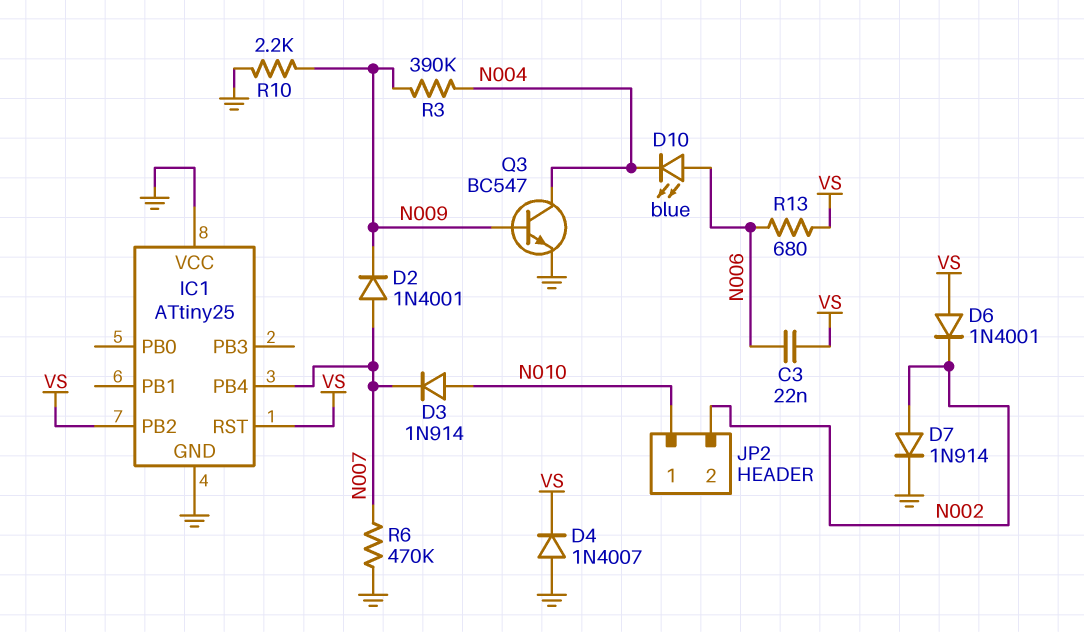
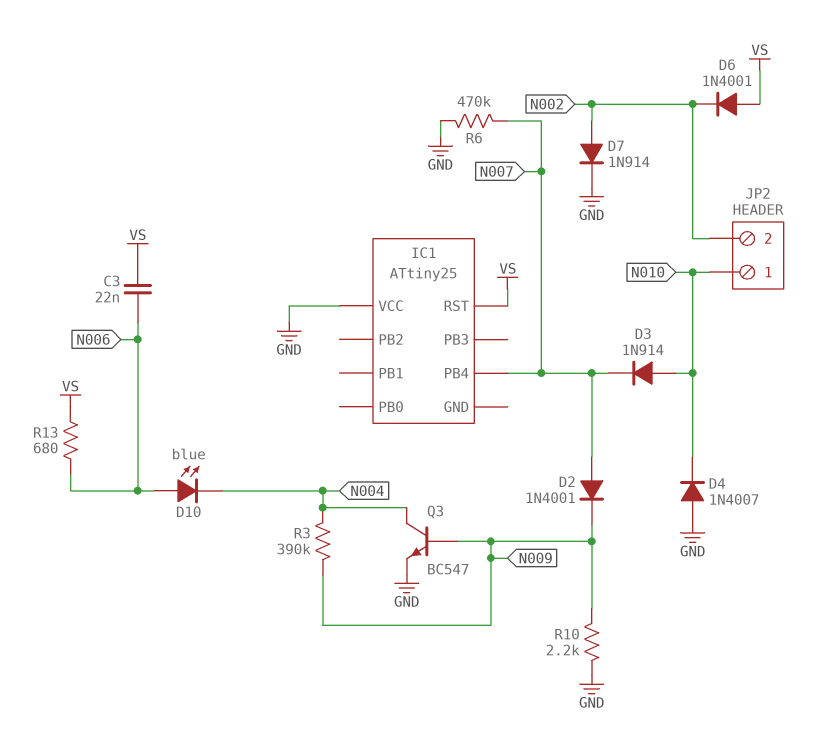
D4: diode 1N4007 (A GND, K VS) -> diode 1N4007 (A GND, K N010)
IC1 pin GND: GND -> none
IC1 pin PB2: VS -> none

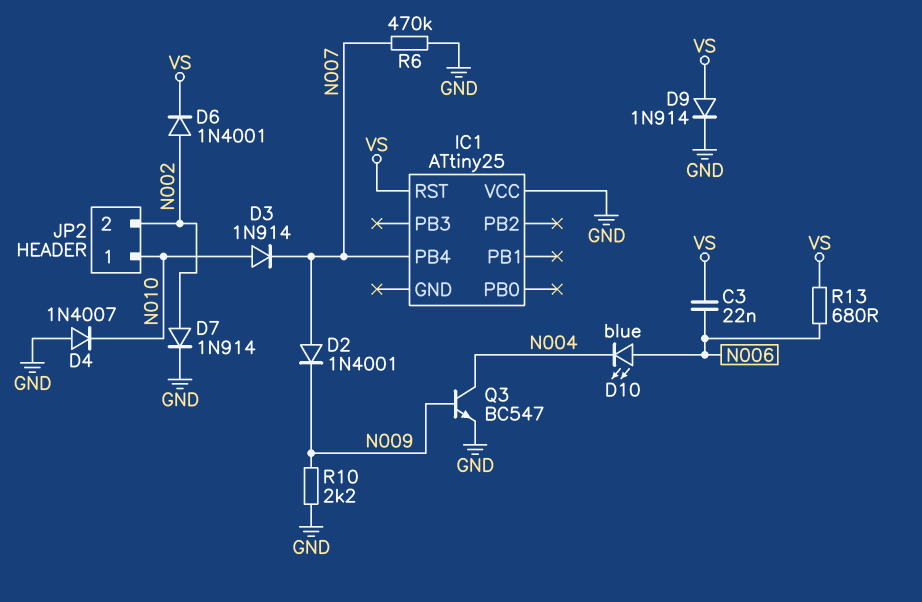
D6: diode 1N4001 (A VS, K N002) -> diode 1N4001 (A N002, K VS)
D9: none -> diode 1N914 (A VS, K GND)
R3: 390k (N004, N009) -> none

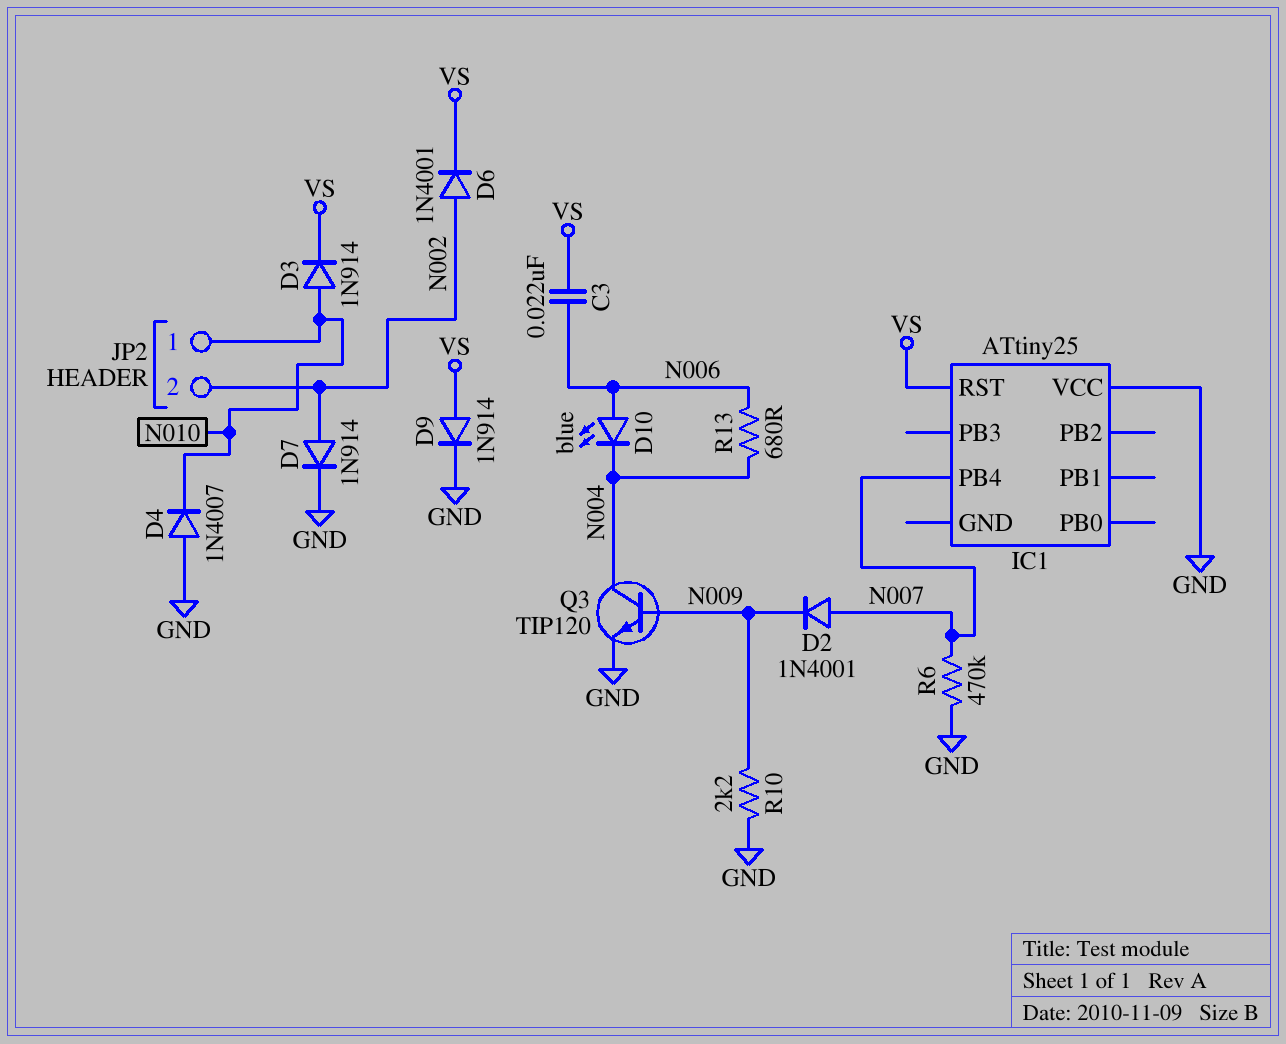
D3: diode 1N914 (A N010, K N007) -> diode 1N914 (A N010, K VS)
Q3: NPN BC547 (B N009, C N004, E GND) -> NPN TIP120 (B N009, C N004, E GND)
R13: 680 (N006, VS) -> 680 (N004, N006)

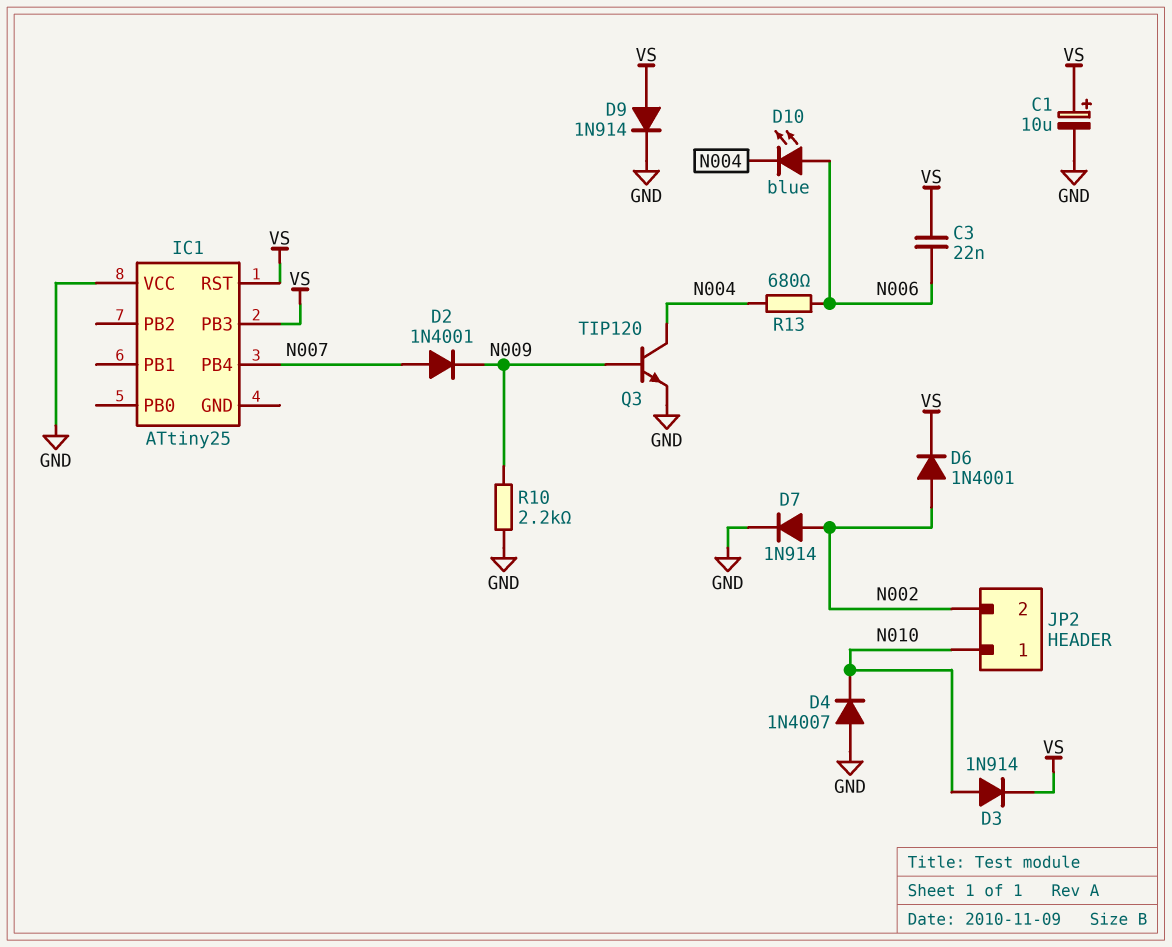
C1: none -> 10uF (plus VS, minus GND)
IC1 pin PB3: none -> VS
R6: 470k (GND, N007) -> none

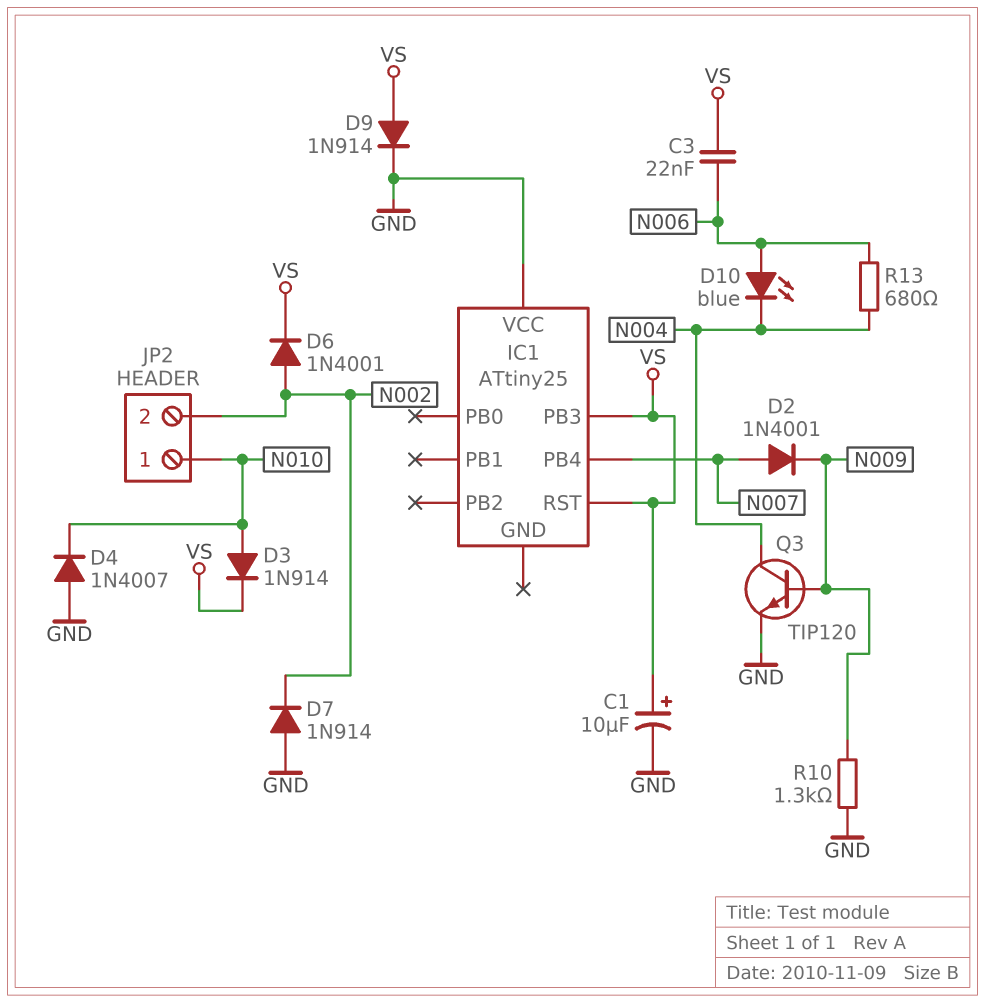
D7: diode 1N914 (A N002, K GND) -> diode 1N914 (A GND, K N002)
R10: 2.2k (GND, N009) -> 1.3k (GND, N009)

